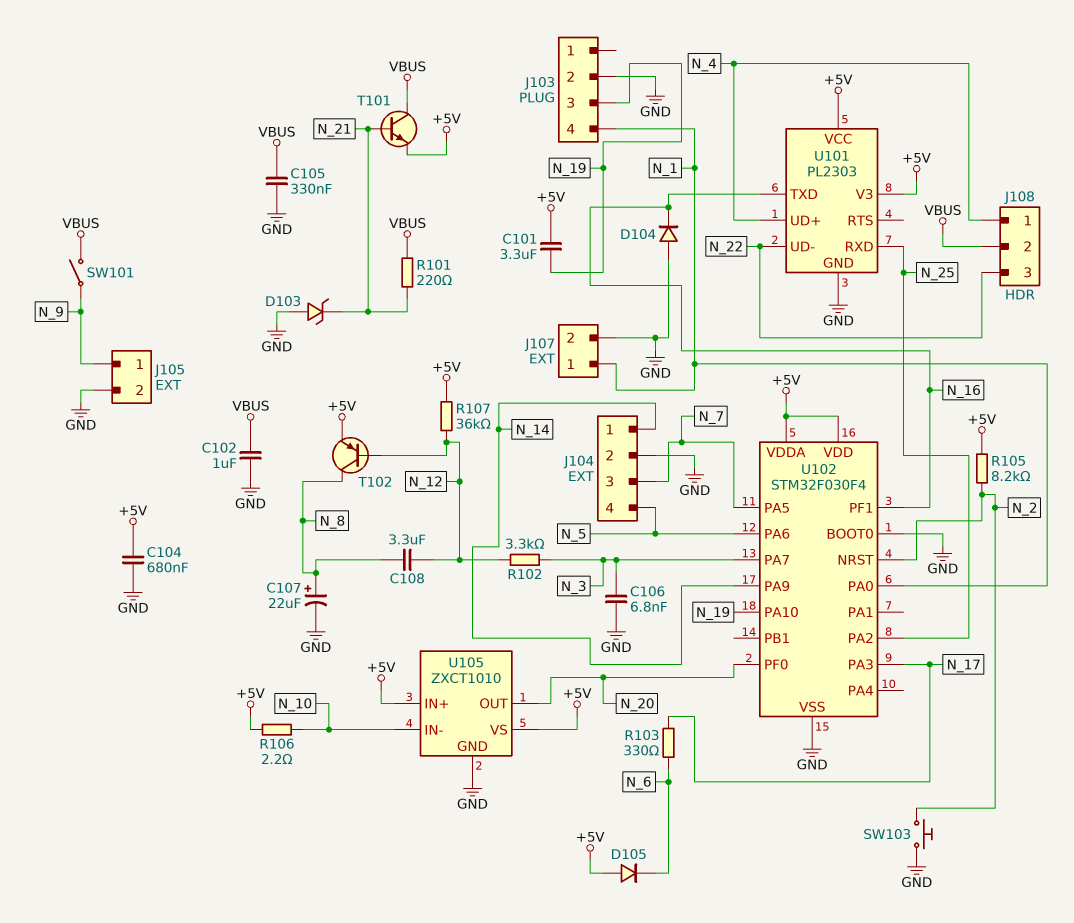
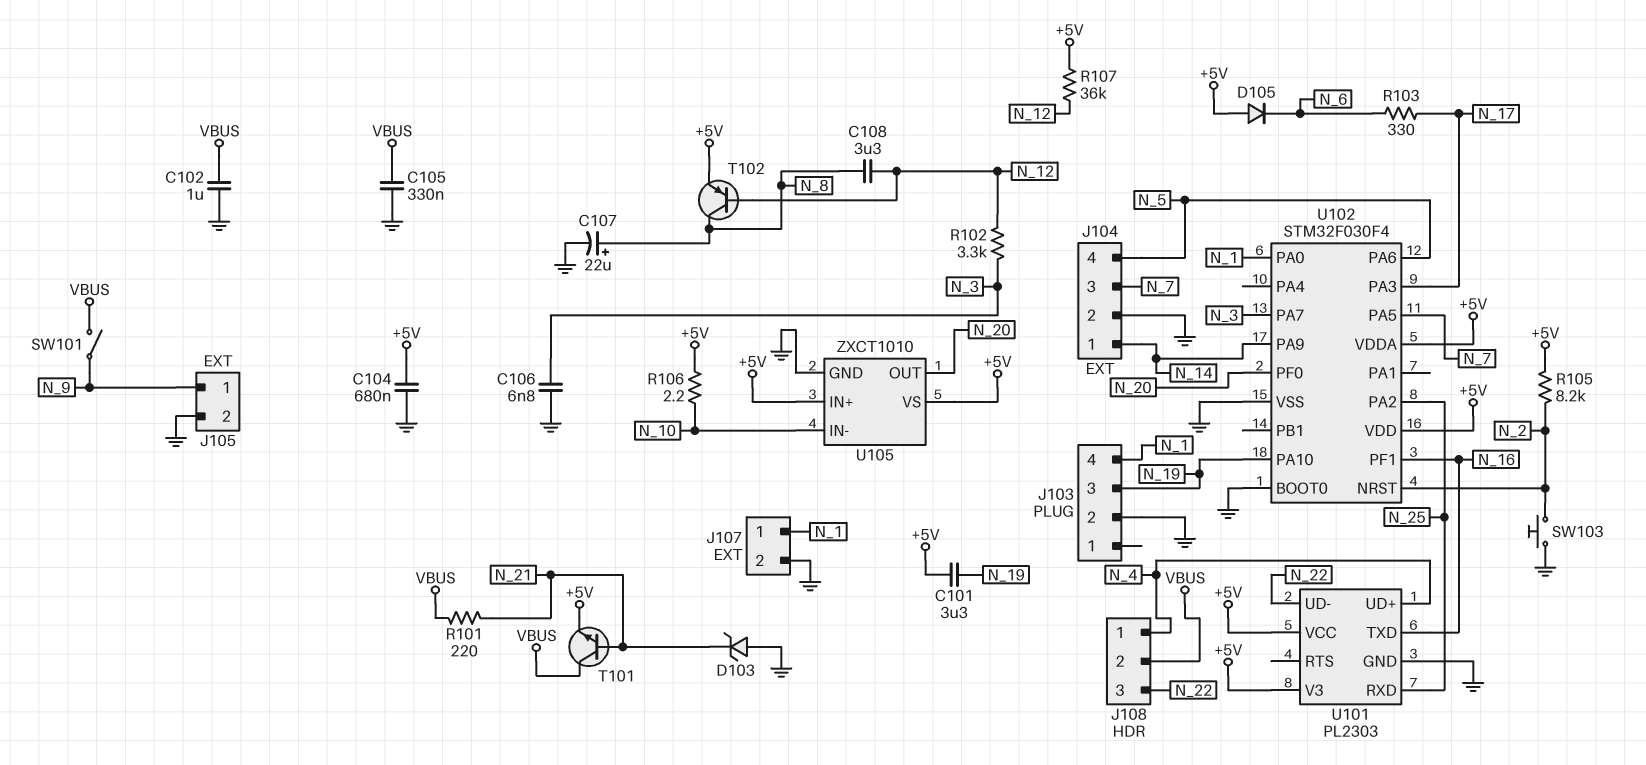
D104: diode (A GND, K N_16) -> none

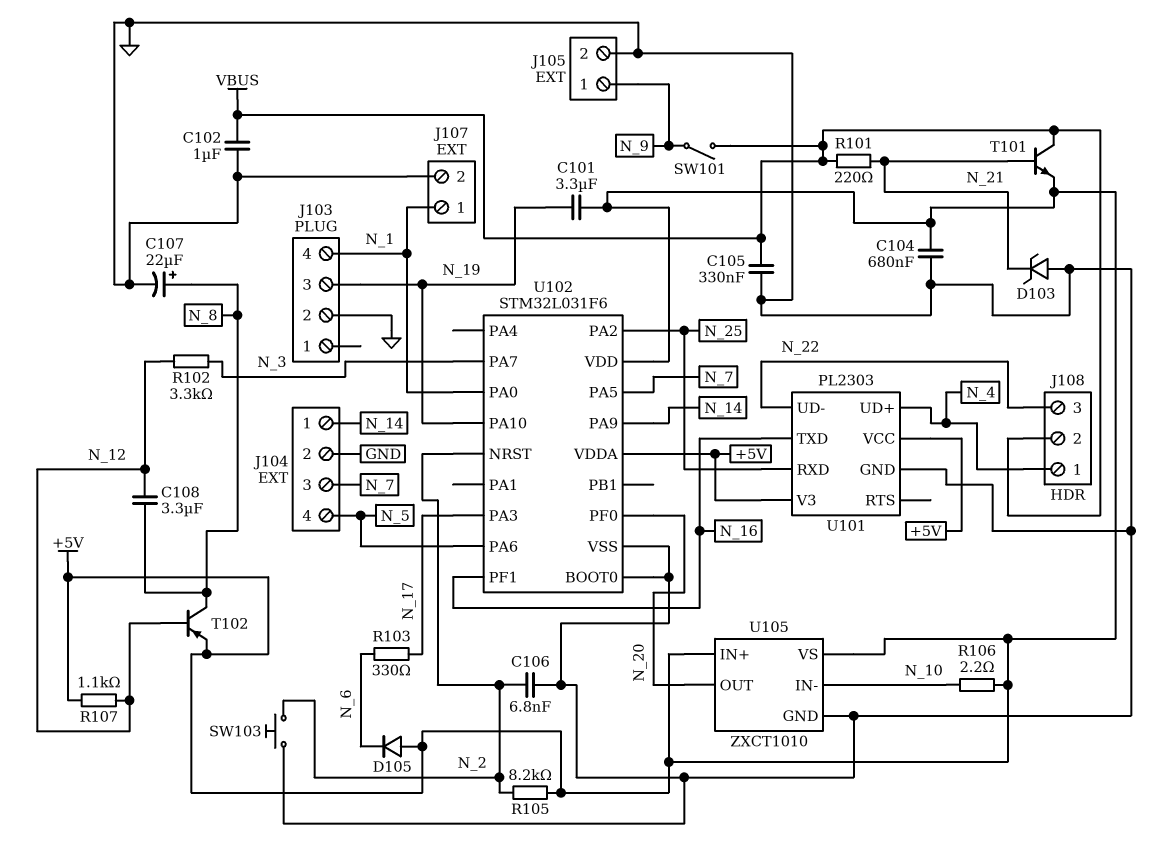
C106: 6.8nF (GND, N_3) -> 6.8nF (GND, N_2)
R107: 36k (+5V, N_12) -> 1.1k (+5V, N_12)
U102: STM32F030F4 -> STM32L031F6

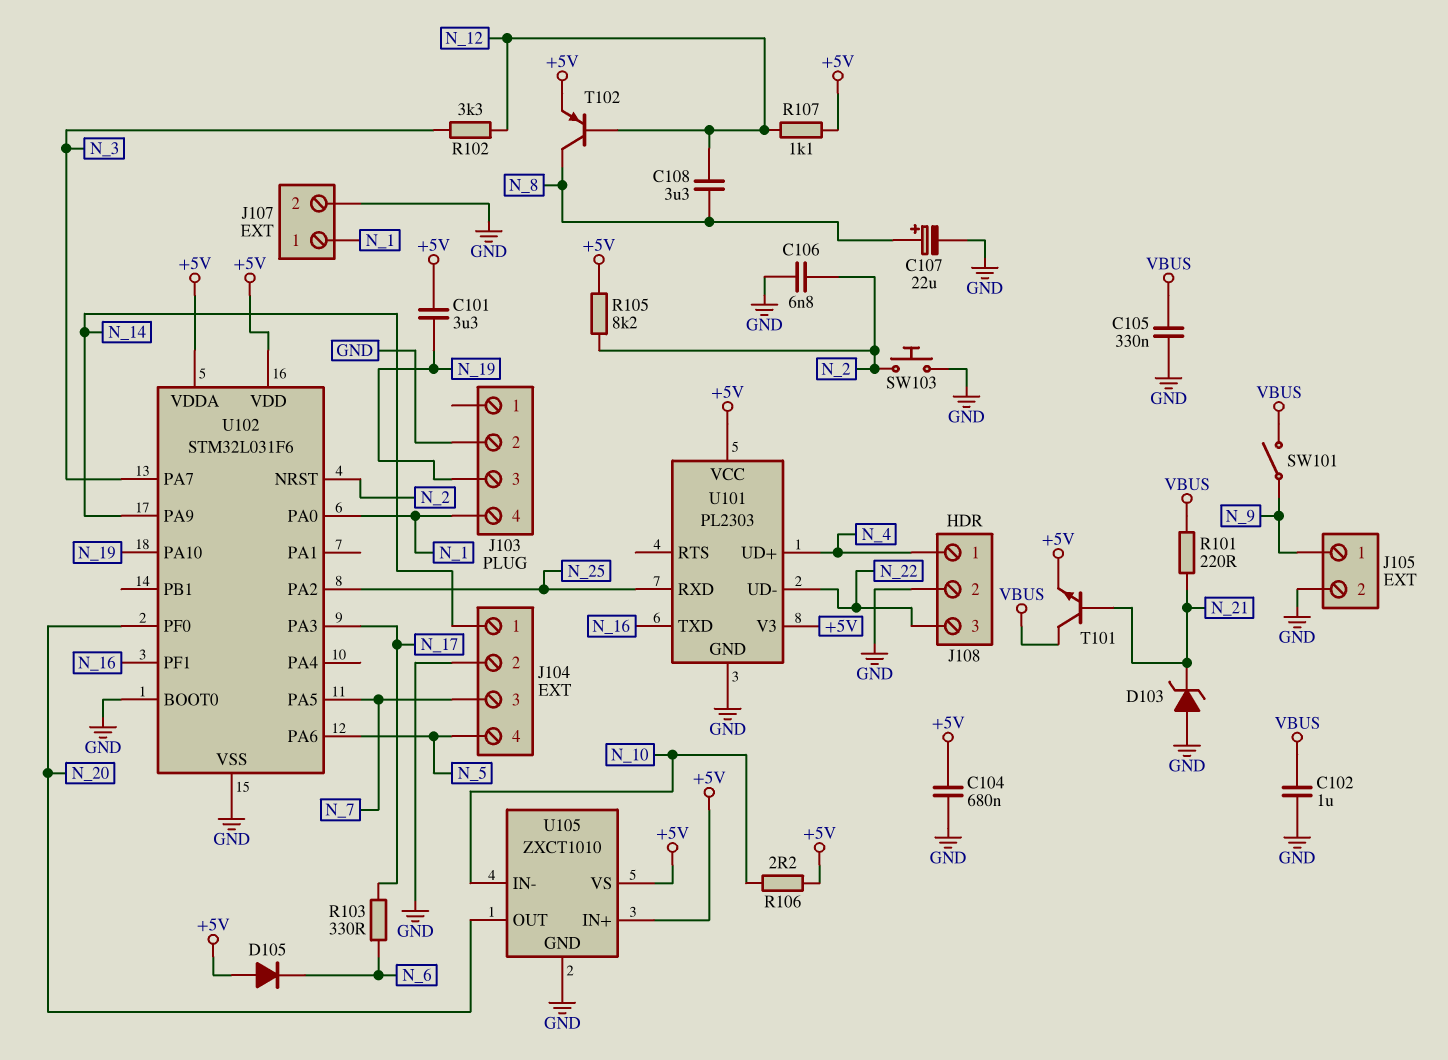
J108 pin 2: VBUS -> GND

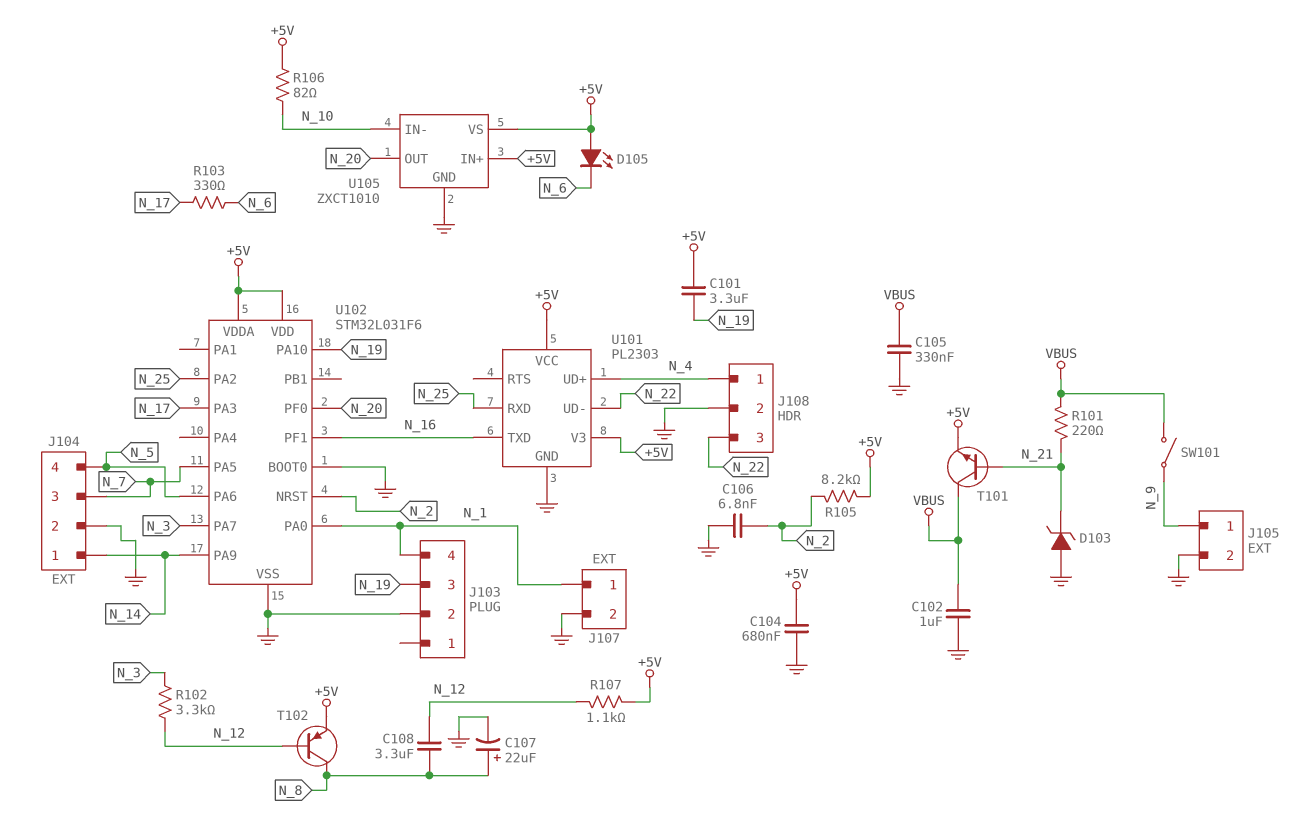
D105: diode (A +5V, K N_6) -> LED (A +5V, K N_6)
R106: 2.2 (+5V, N_10) -> 82 (+5V, N_10)
SW103: button (GND, N_2) -> none

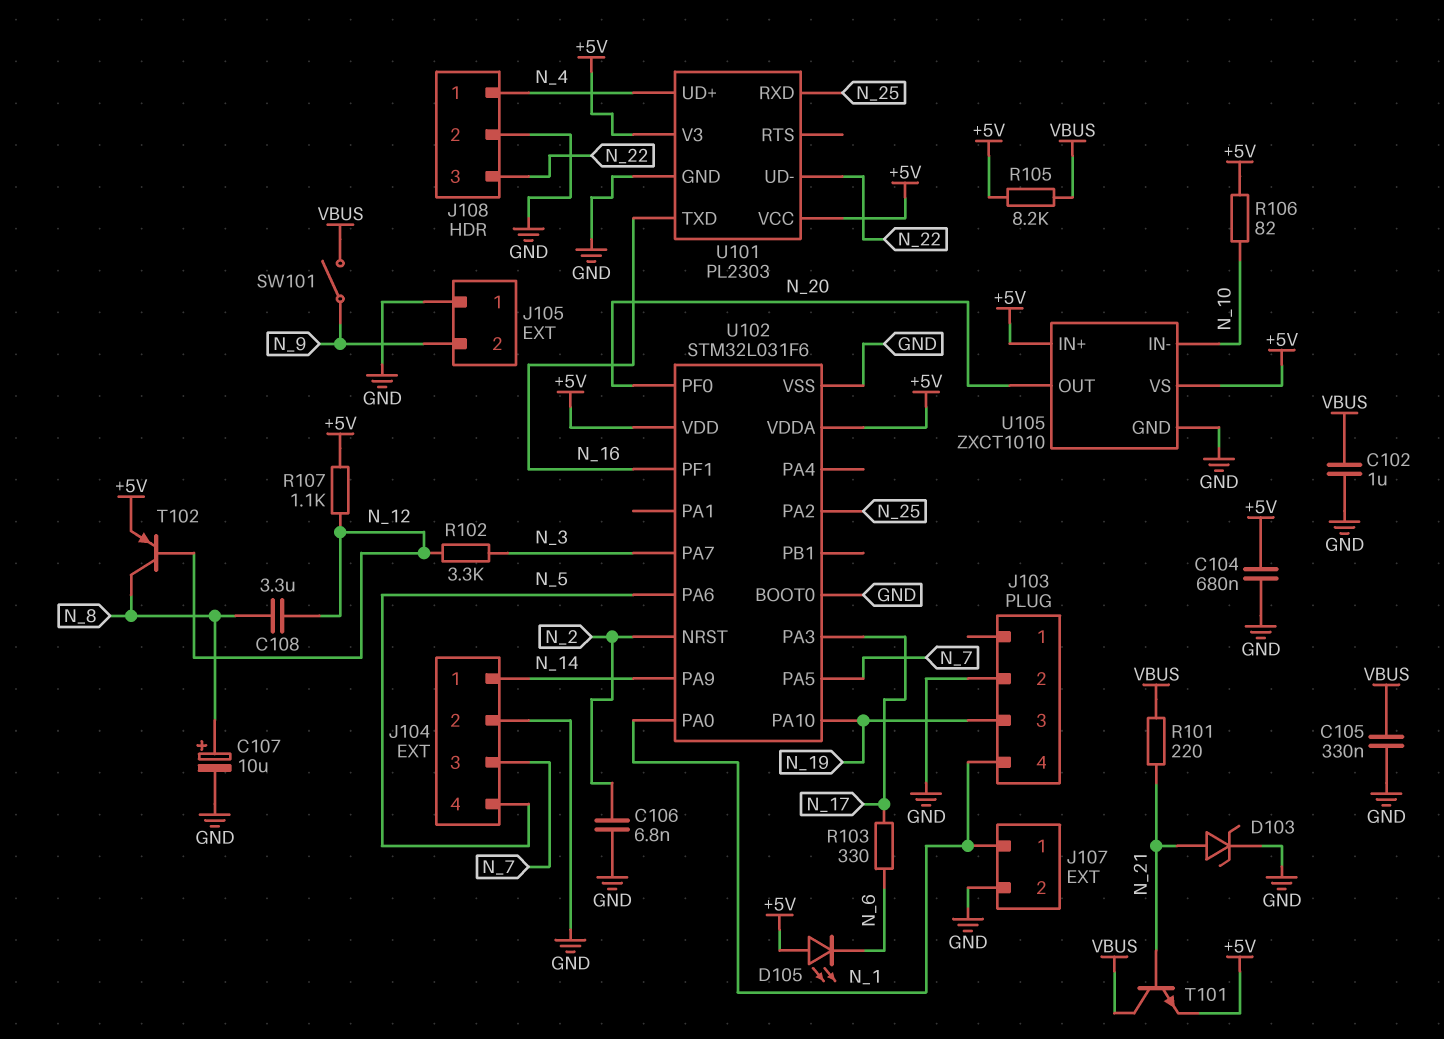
C101: 3.3uF (+5V, N_19) -> none
C107: 22uF (plus N_8, minus GND) -> 10uF (plus N_8, minus GND)
D103: zener (A GND, K N_21) -> zener (A N_21, K GND)
J105 pin 1: N_9 -> GND
J105 pin 2: GND -> N_9
R105: 8.2k (+5V, N_2) -> 8.2k (+5V, VBUS)

